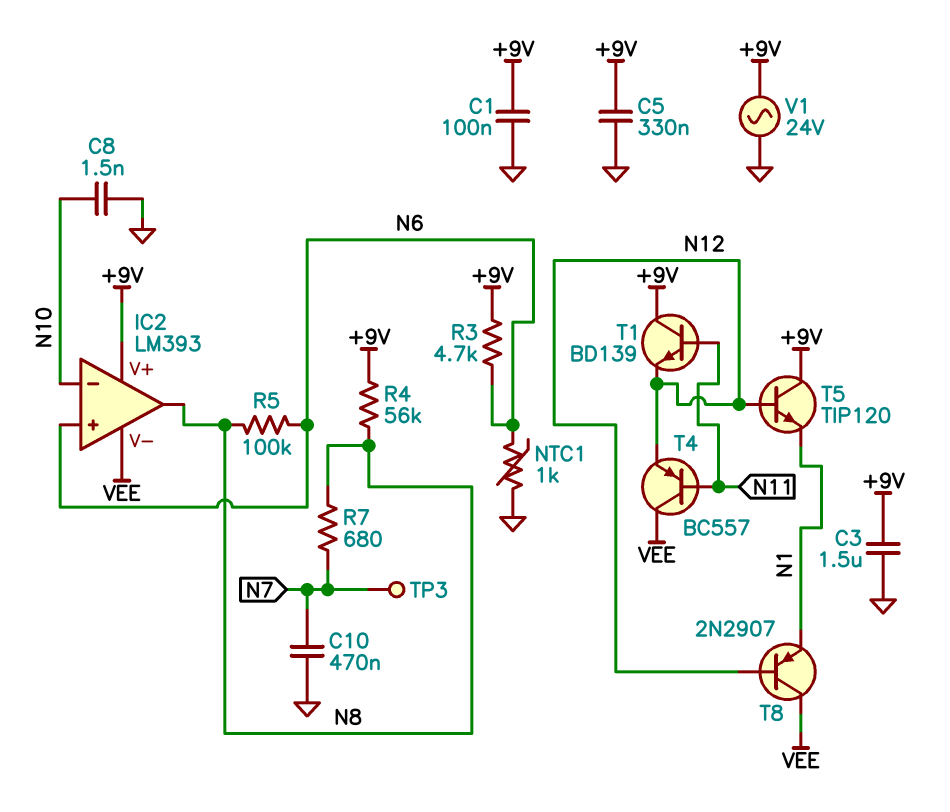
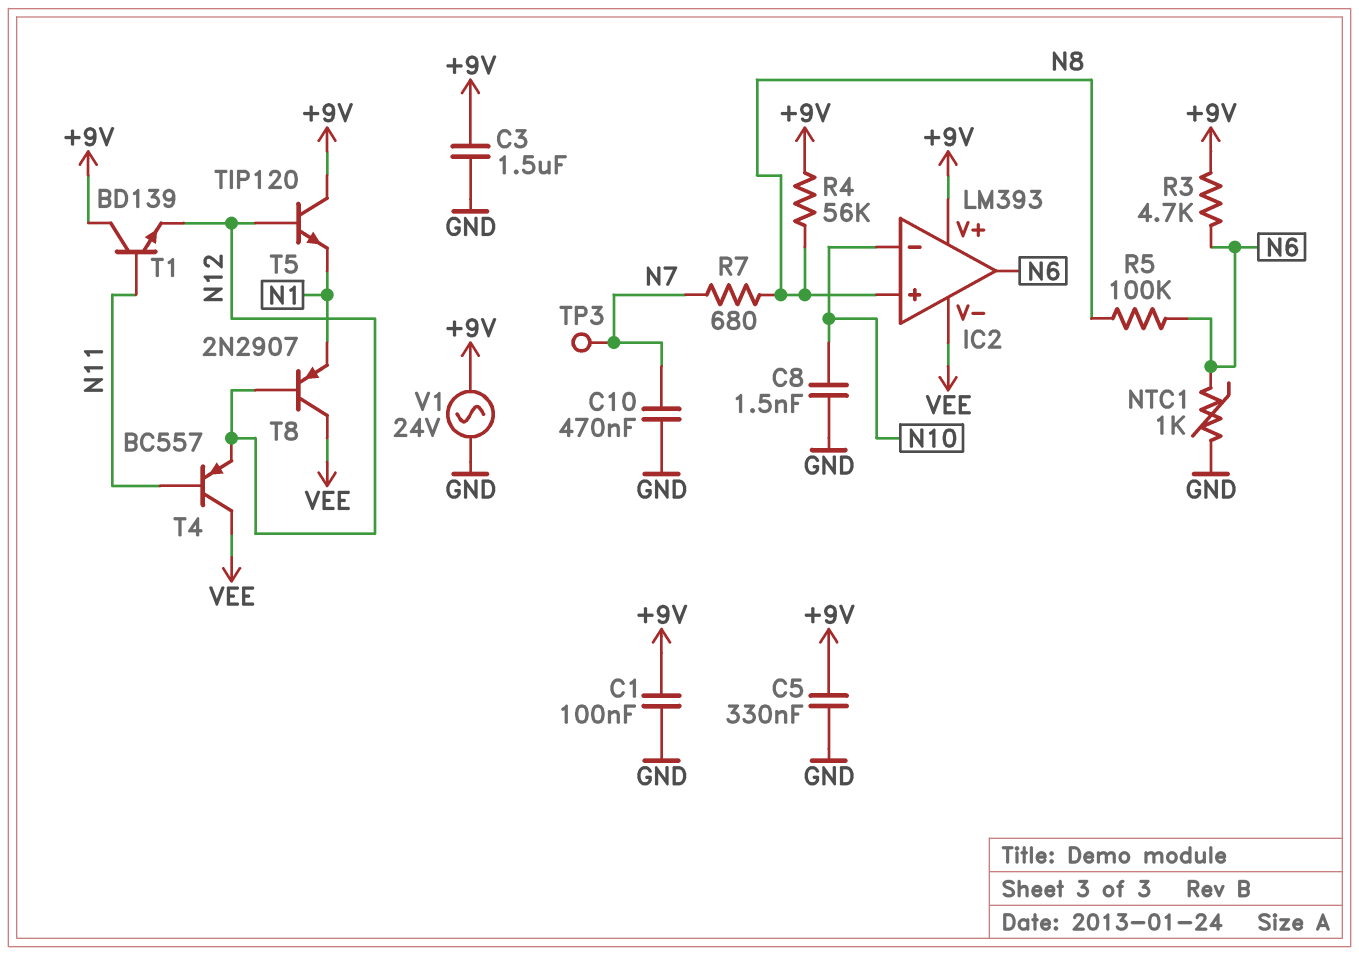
IC2 pin in+: N6 -> N8
IC2 pin out: N8 -> N6

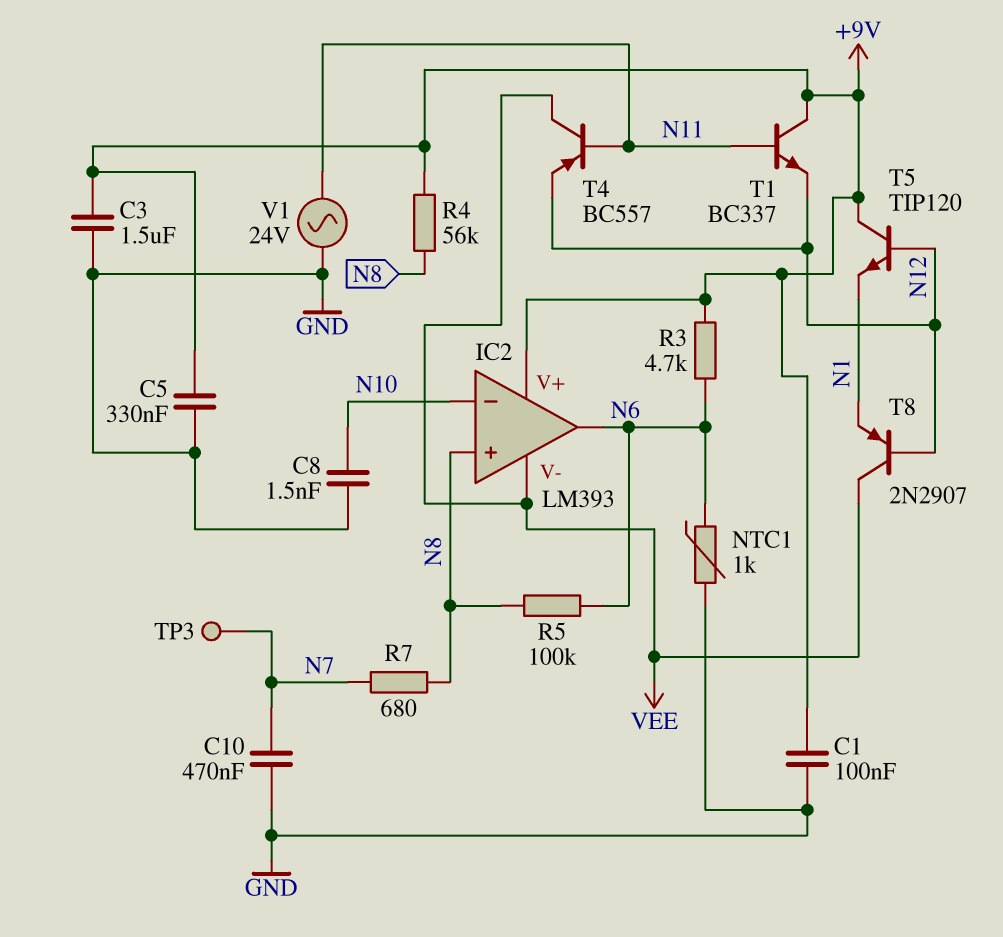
T1: NPN BD139 (B N11, C +9V, E N12) -> NPN BC337 (B N11, C +9V, E N12)
V1: AC 24V (+9V, GND) -> AC 24V (GND, N11)

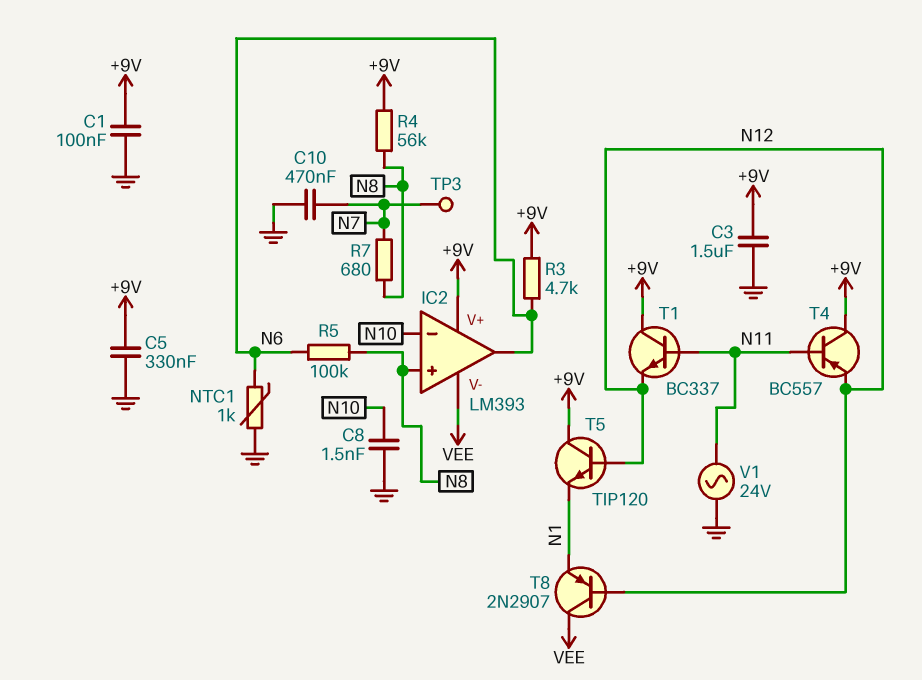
T4: PNP BC557 (B N11, C VEE, E N12) -> PNP BC557 (B N11, C +9V, E N12)

